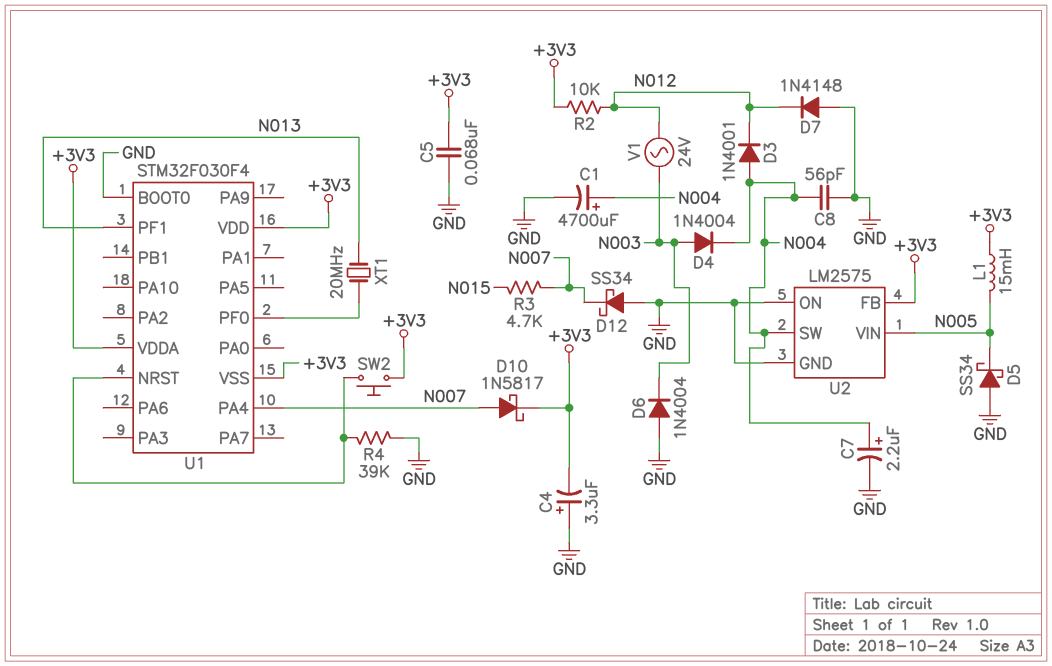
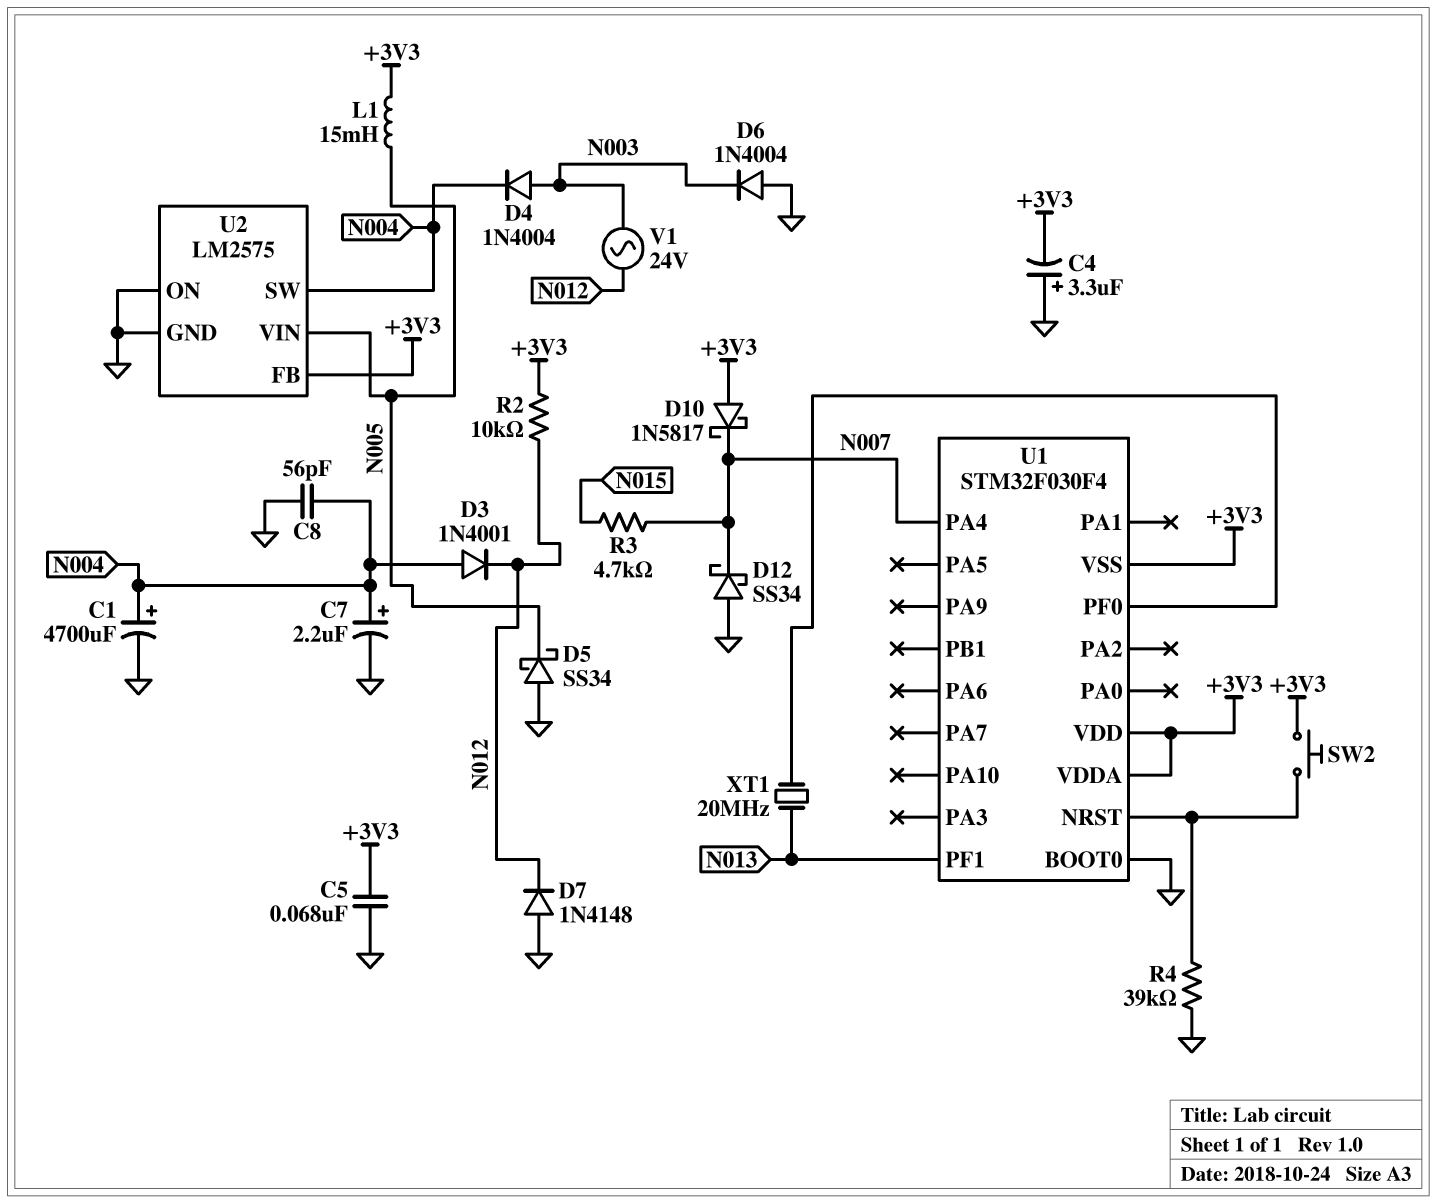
D10: schottky 1N5817 (A N007, K +3V3) -> schottky 1N5817 (A +3V3, K N007)

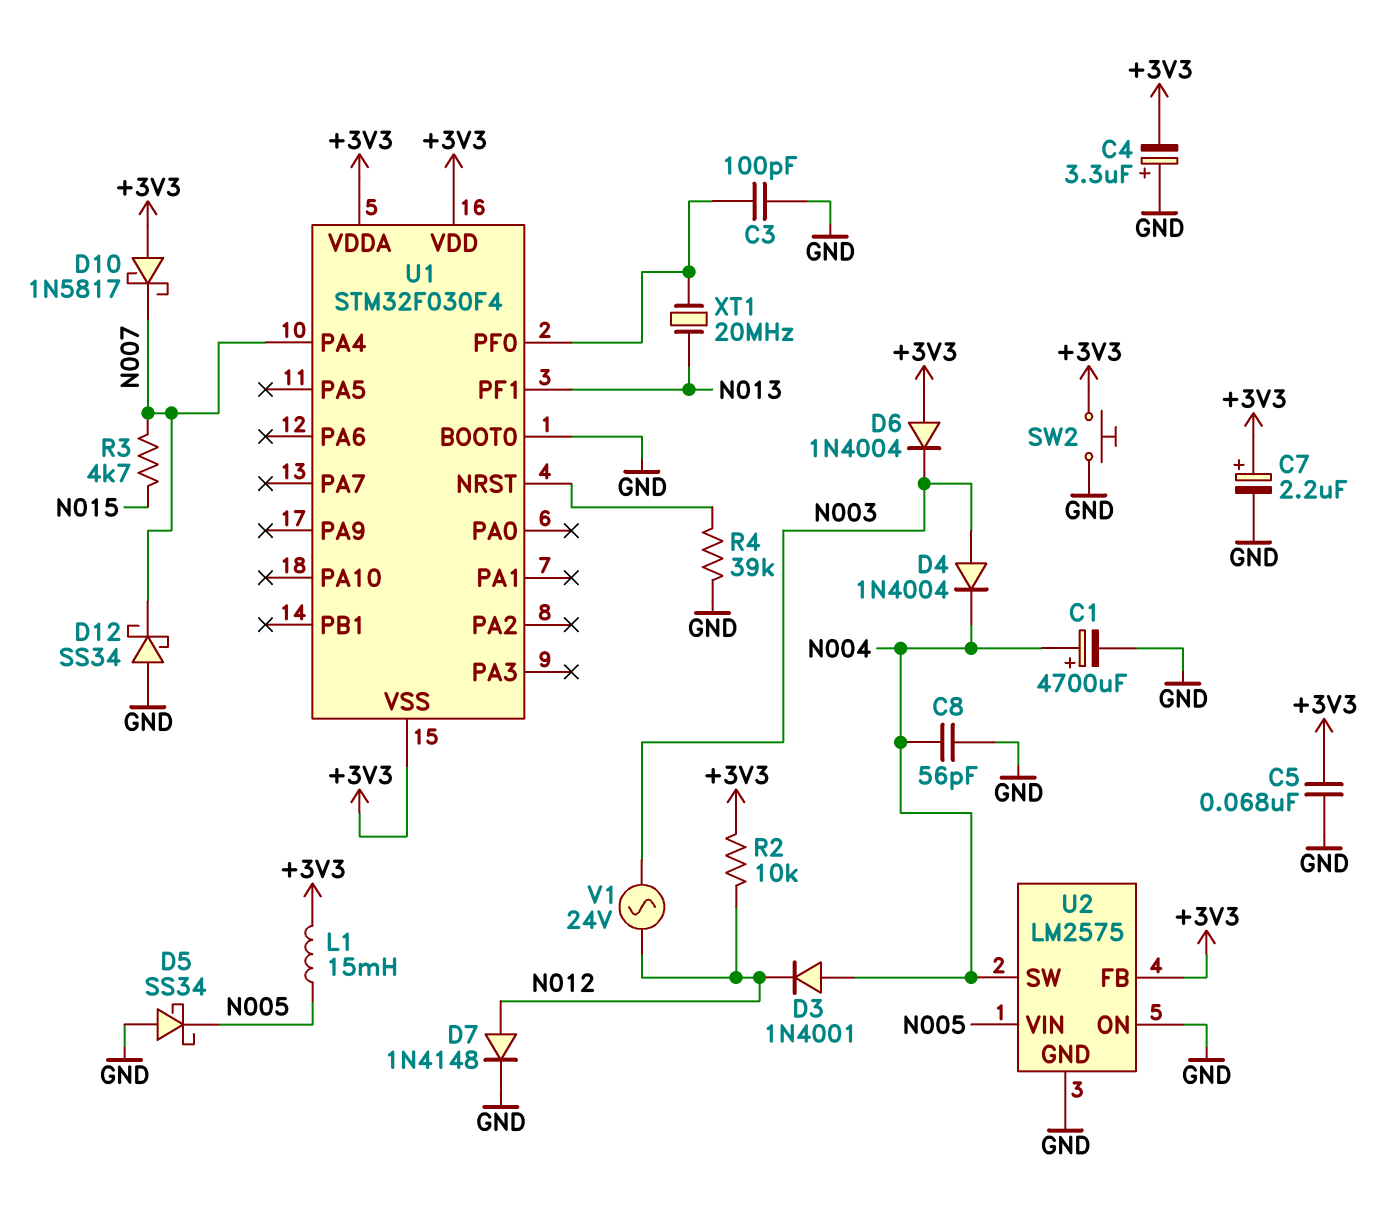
C3: none -> 100pF (GND, U1/PF0)
C7: 2.2uF (plus N004, minus GND) -> 2.2uF (plus +3V3, minus GND)
D6: diode 1N4004 (A GND, K N003) -> diode 1N4004 (A +3V3, K N003)
D7: diode 1N4148 (A GND, K N012) -> diode 1N4148 (A N012, K GND)
SW2: button (+3V3, U1/NRST) -> button (+3V3, GND)

